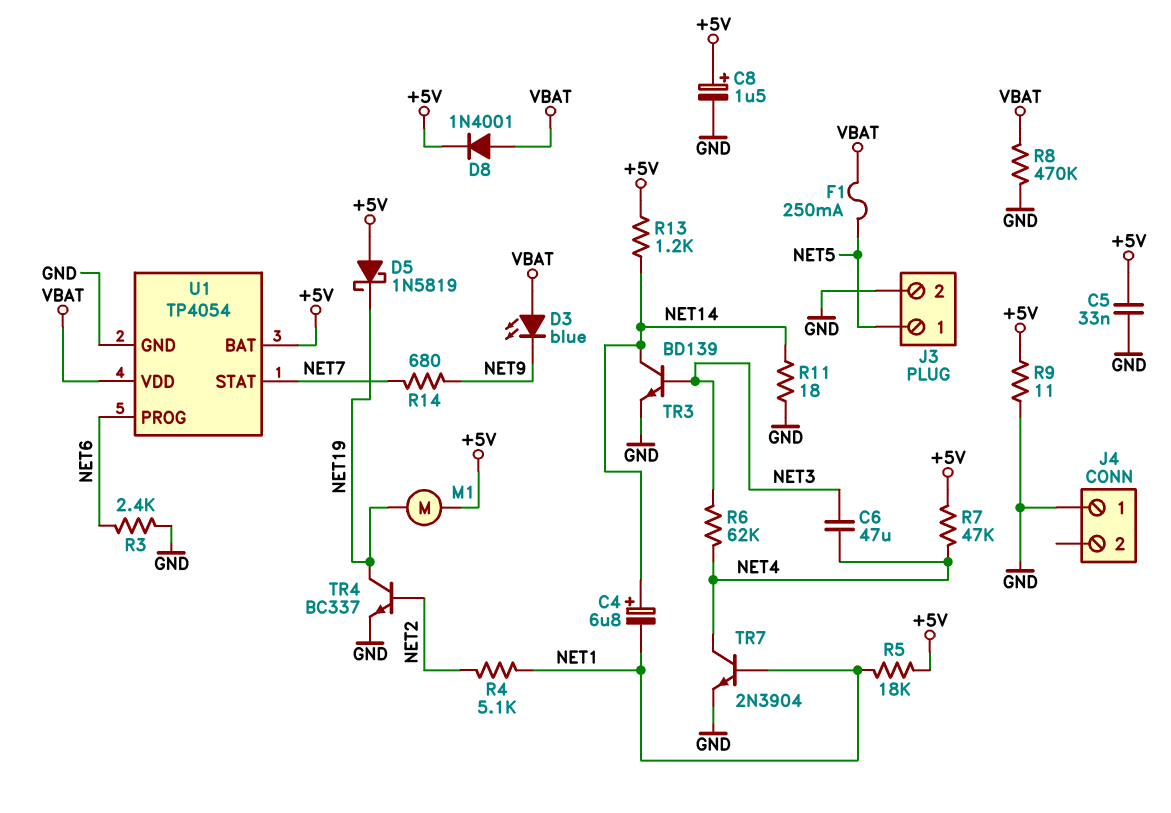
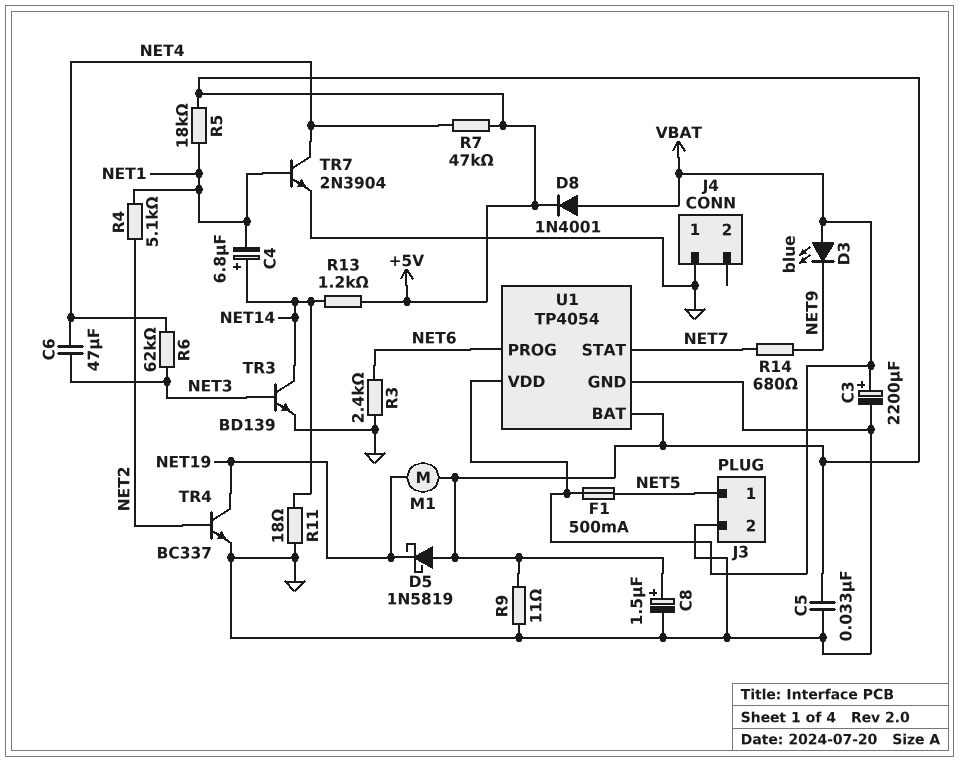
C3: none -> 2200uF (plus VBAT, minus GND)
F1: 250mA (NET5, VBAT) -> 500mA (NET5, VBAT)
R8: 470k (GND, VBAT) -> none

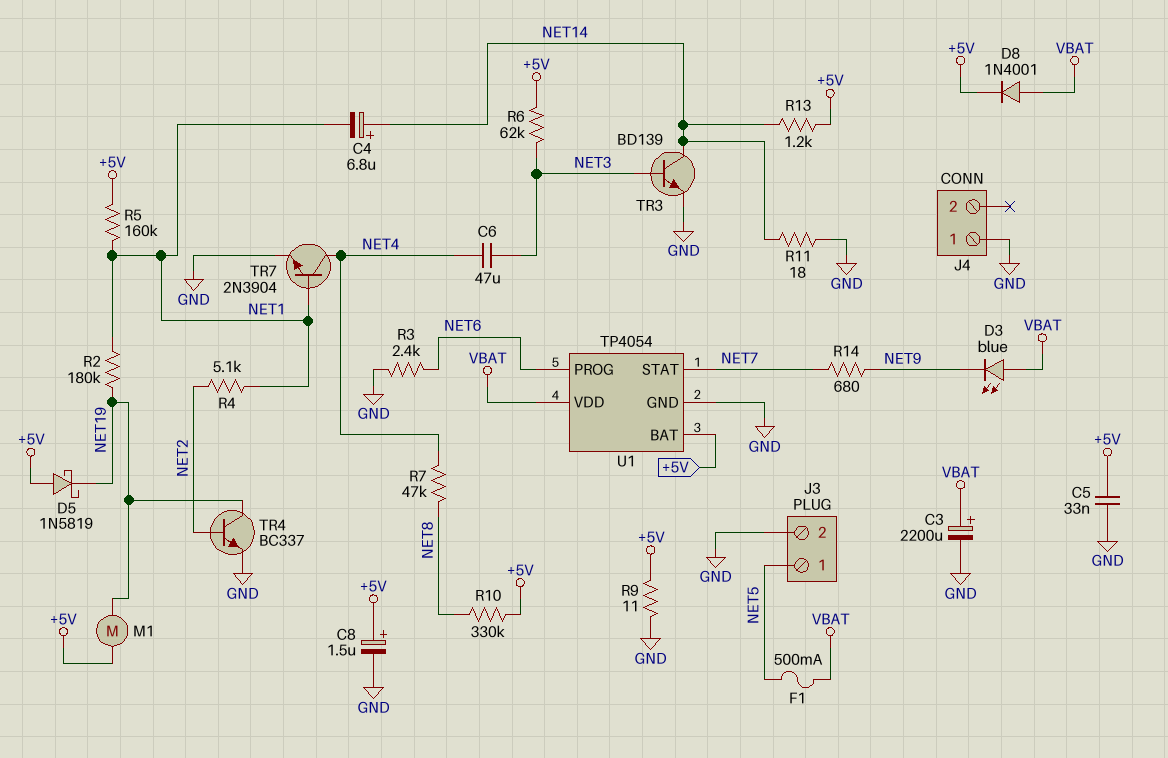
R2: none -> 180k (NET1, NET19)
R5: 18k (+5V, NET1) -> 160k (+5V, NET1)
R6: 62k (NET3, NET4) -> 62k (+5V, NET3)
R7: 47k (+5V, NET4) -> 47k (NET4, NET8)
R10: none -> 330k (+5V, NET8)

